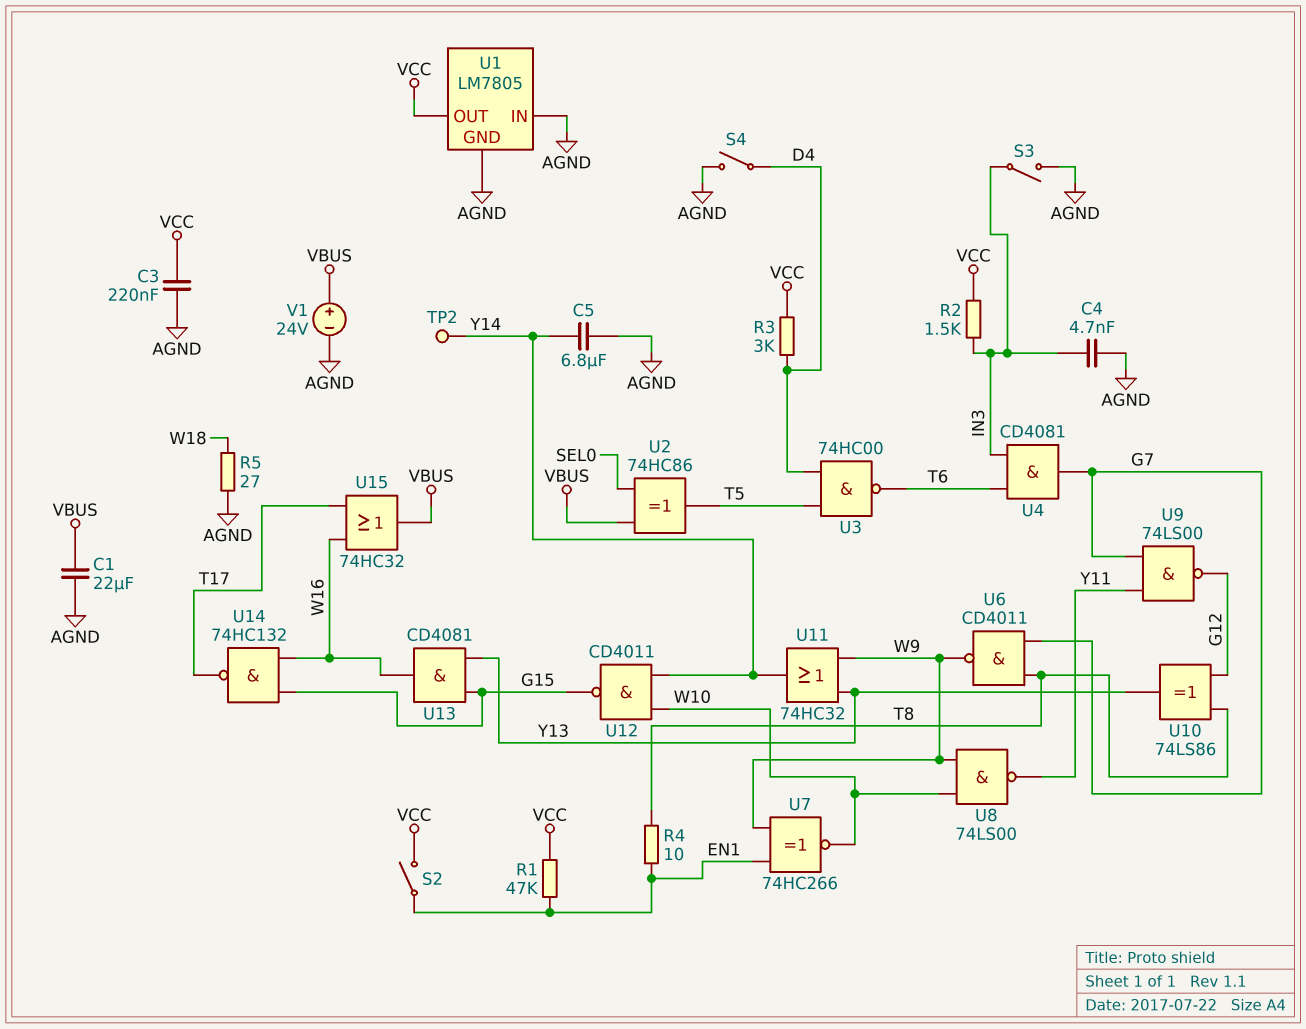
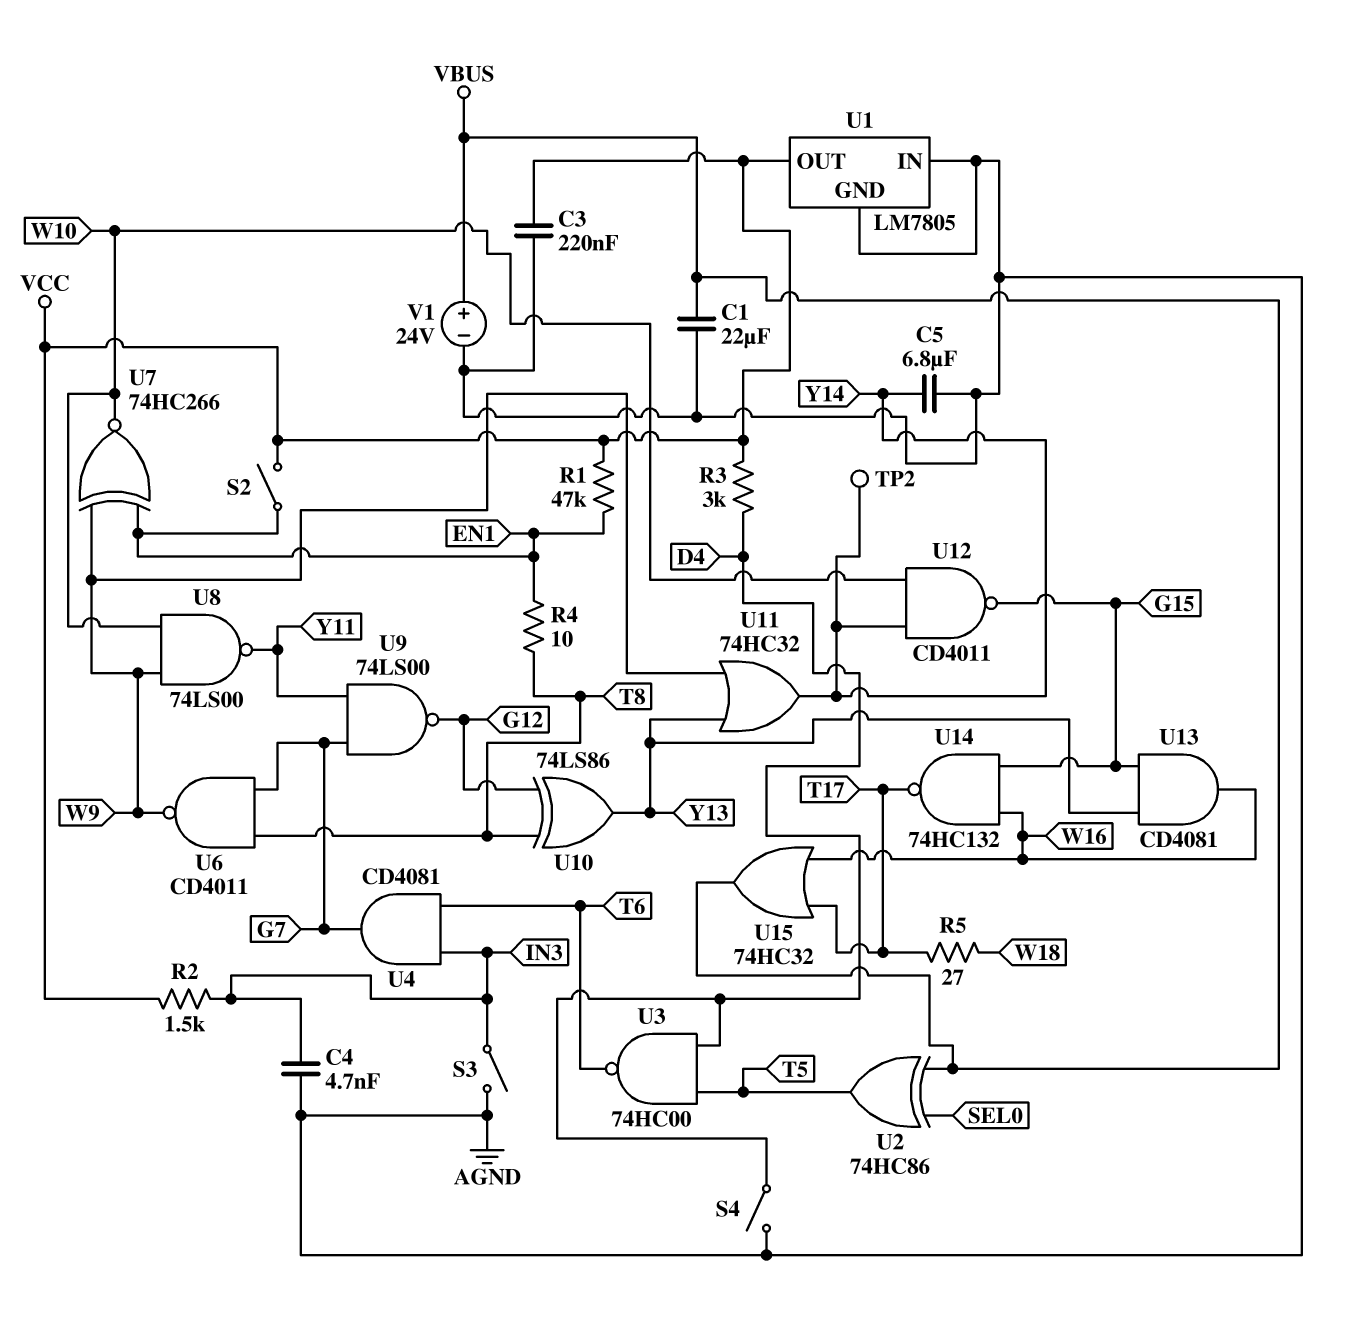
R5: 27 (AGND, W18) -> 27 (T17, W18)

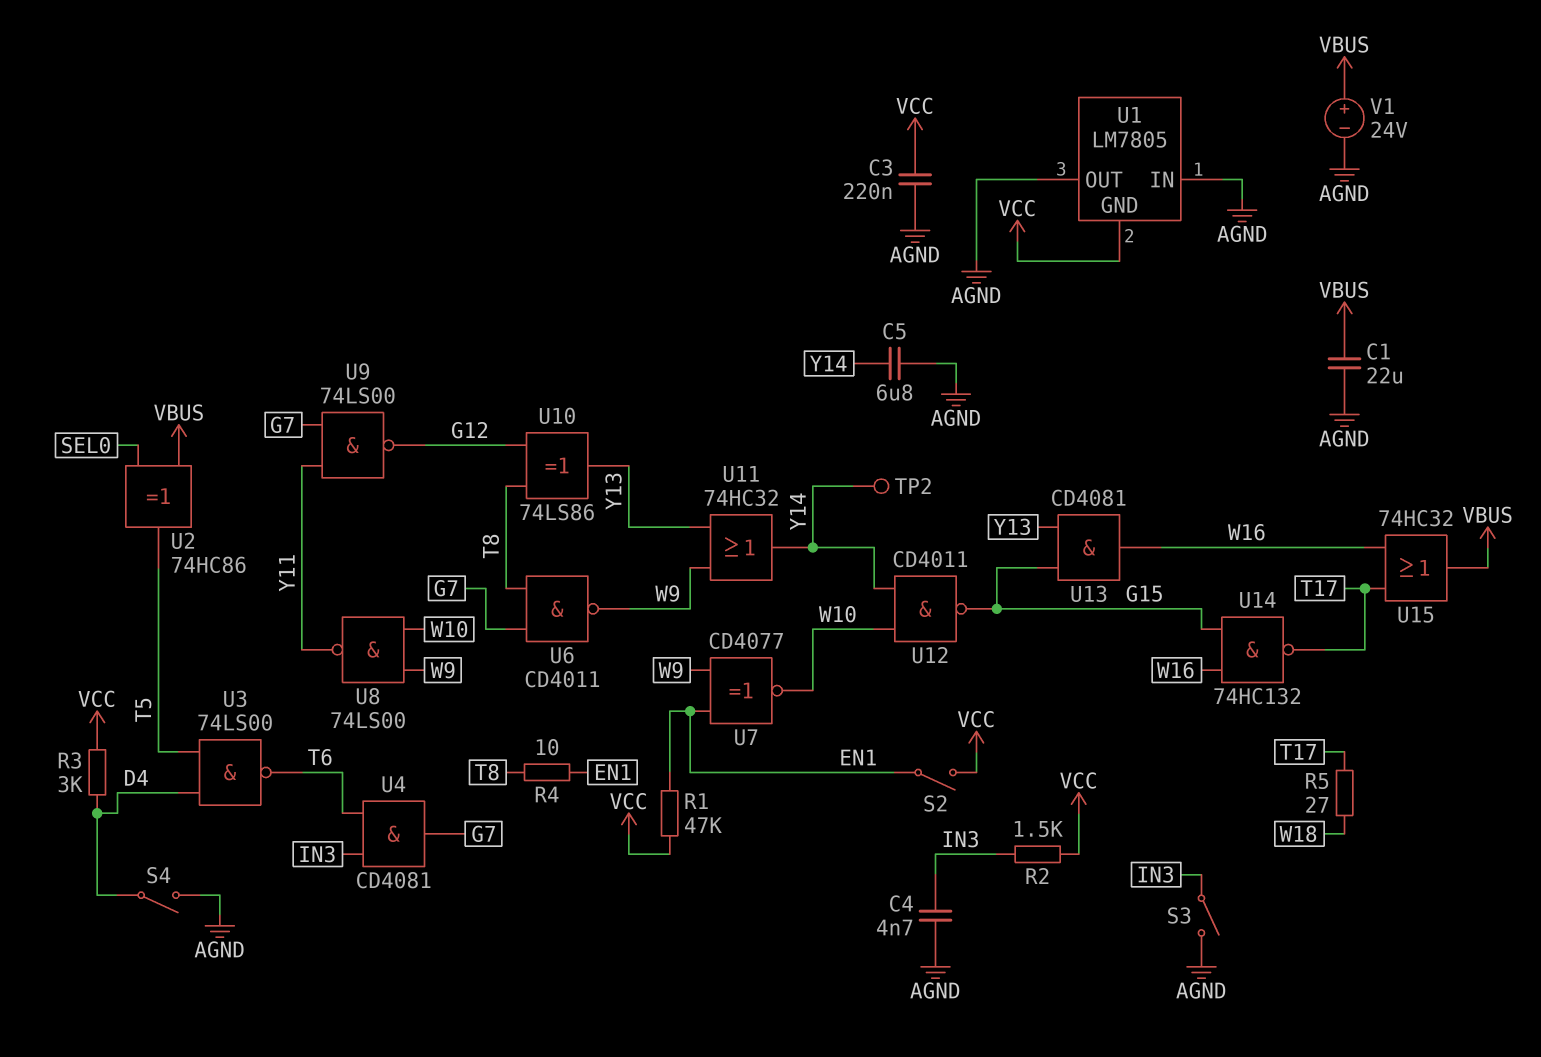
U1 pin GND: AGND -> VCC
U1 pin OUT: VCC -> AGND
U3: NAND 74HC00 (in D4, in T5, out T6) -> NAND 74LS00 (in D4, in T5, out T6)
U7: XNOR 74HC266 (in EN1, in W9, out W10) -> XNOR CD4077 (in EN1, in W9, out W10)

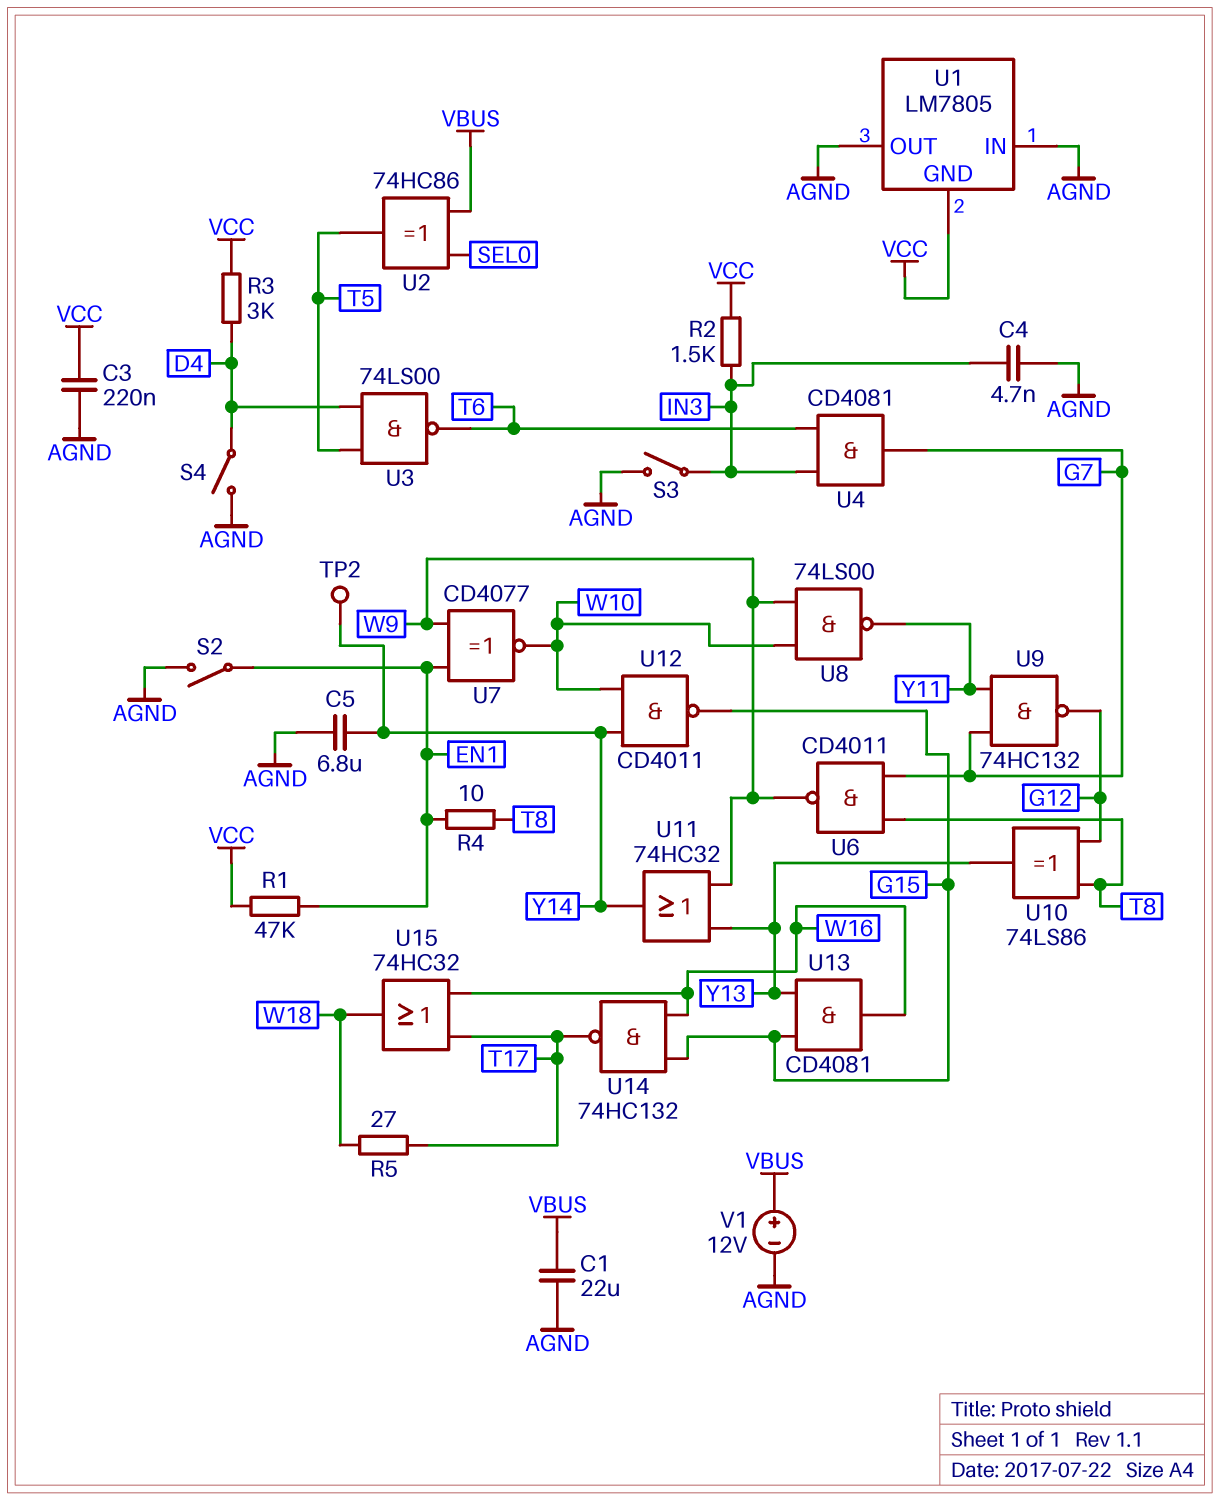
S2: switch (EN1, VCC) -> switch (AGND, EN1)
U9: NAND 74LS00 (in G7, in Y11, out G12) -> NAND 74HC132 (in G7, in Y11, out G12)
U15: OR 74HC32 (in T17, in W16, out VBUS) -> OR 74HC32 (in T17, in W16, out W18)
V1: 24V (plus VBUS, minus AGND) -> 12V (plus VBUS, minus AGND)

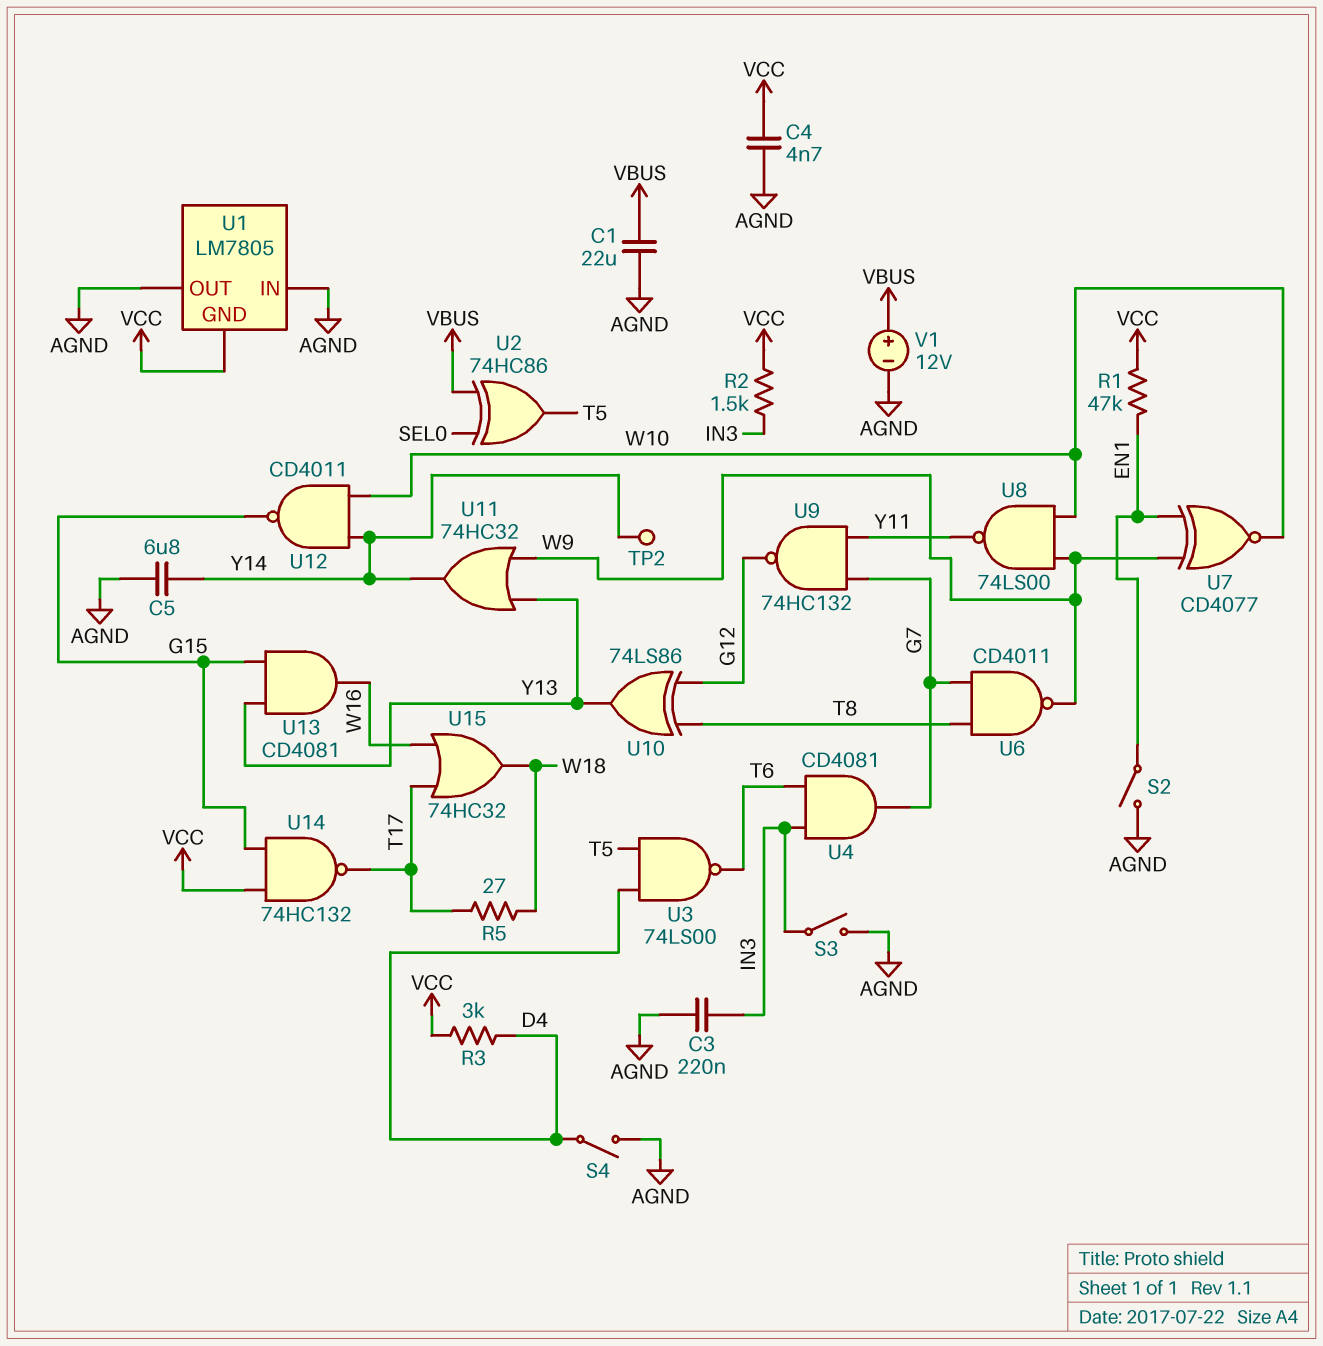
C3: 220nF (AGND, VCC) -> 220nF (AGND, IN3)
C4: 4.7nF (AGND, IN3) -> 4.7nF (AGND, VCC)
R4: 10 (EN1, T8) -> none
U14: NAND 74HC132 (in G15, in W16, out T17) -> NAND 74HC132 (in G15, in VCC, out T17)

